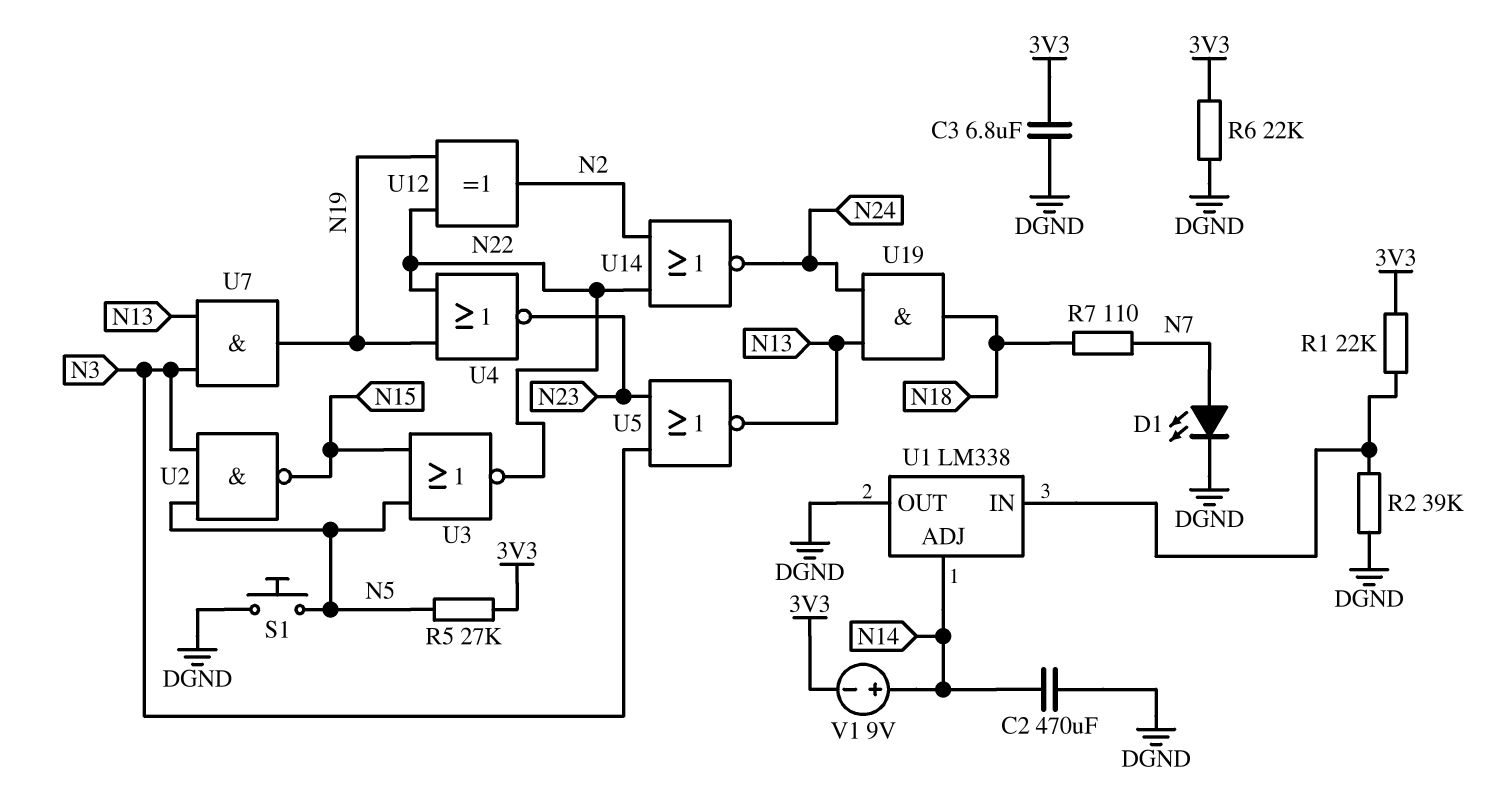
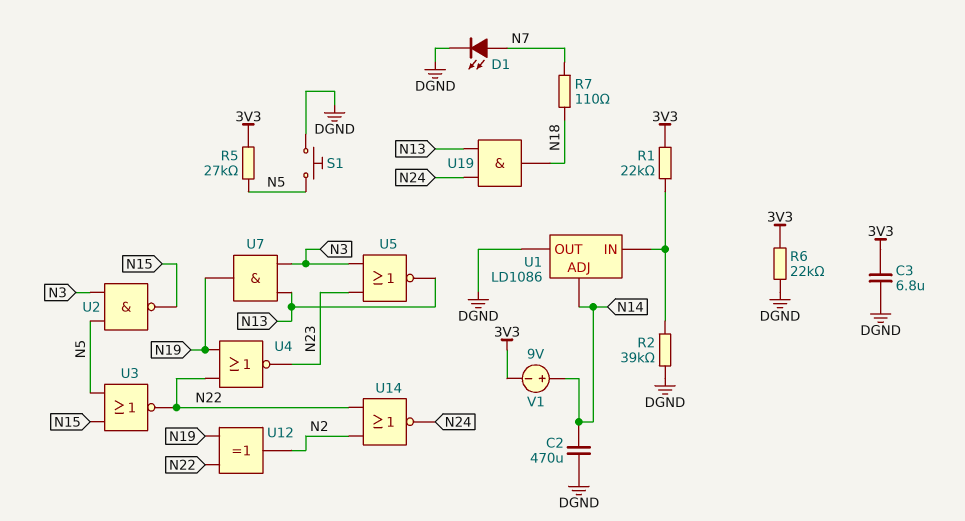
U1: LM338 -> LD1086

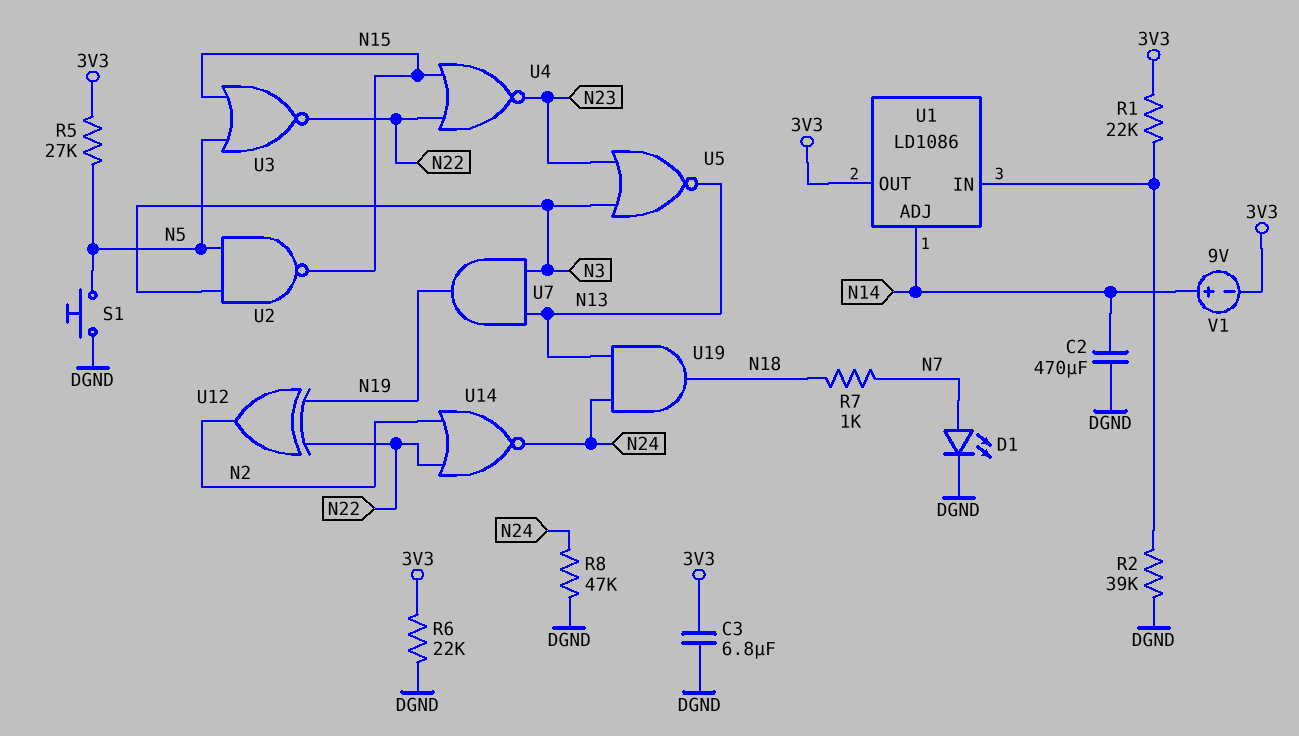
R7: 110 (N7, N18) -> 1k (N7, N18)
R8: none -> 47k (DGND, N24)
U1 pin OUT: DGND -> 3V3
U4: NOR (in N19, in N22, out N23) -> NOR (in N15, in N22, out N23)

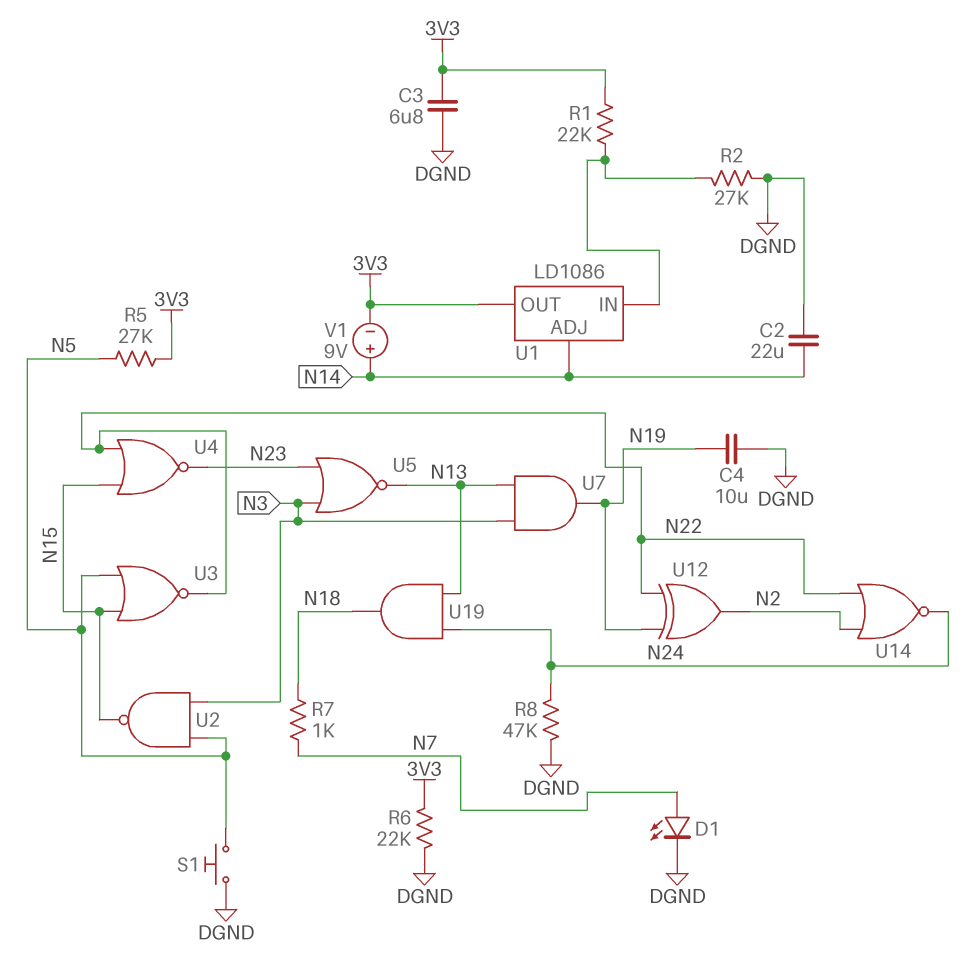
C2: 470uF (DGND, N14) -> 22uF (DGND, N14)
C4: none -> 10uF (DGND, N19)
R2: 39k (DGND, U1/IN) -> 27k (DGND, U1/IN)

